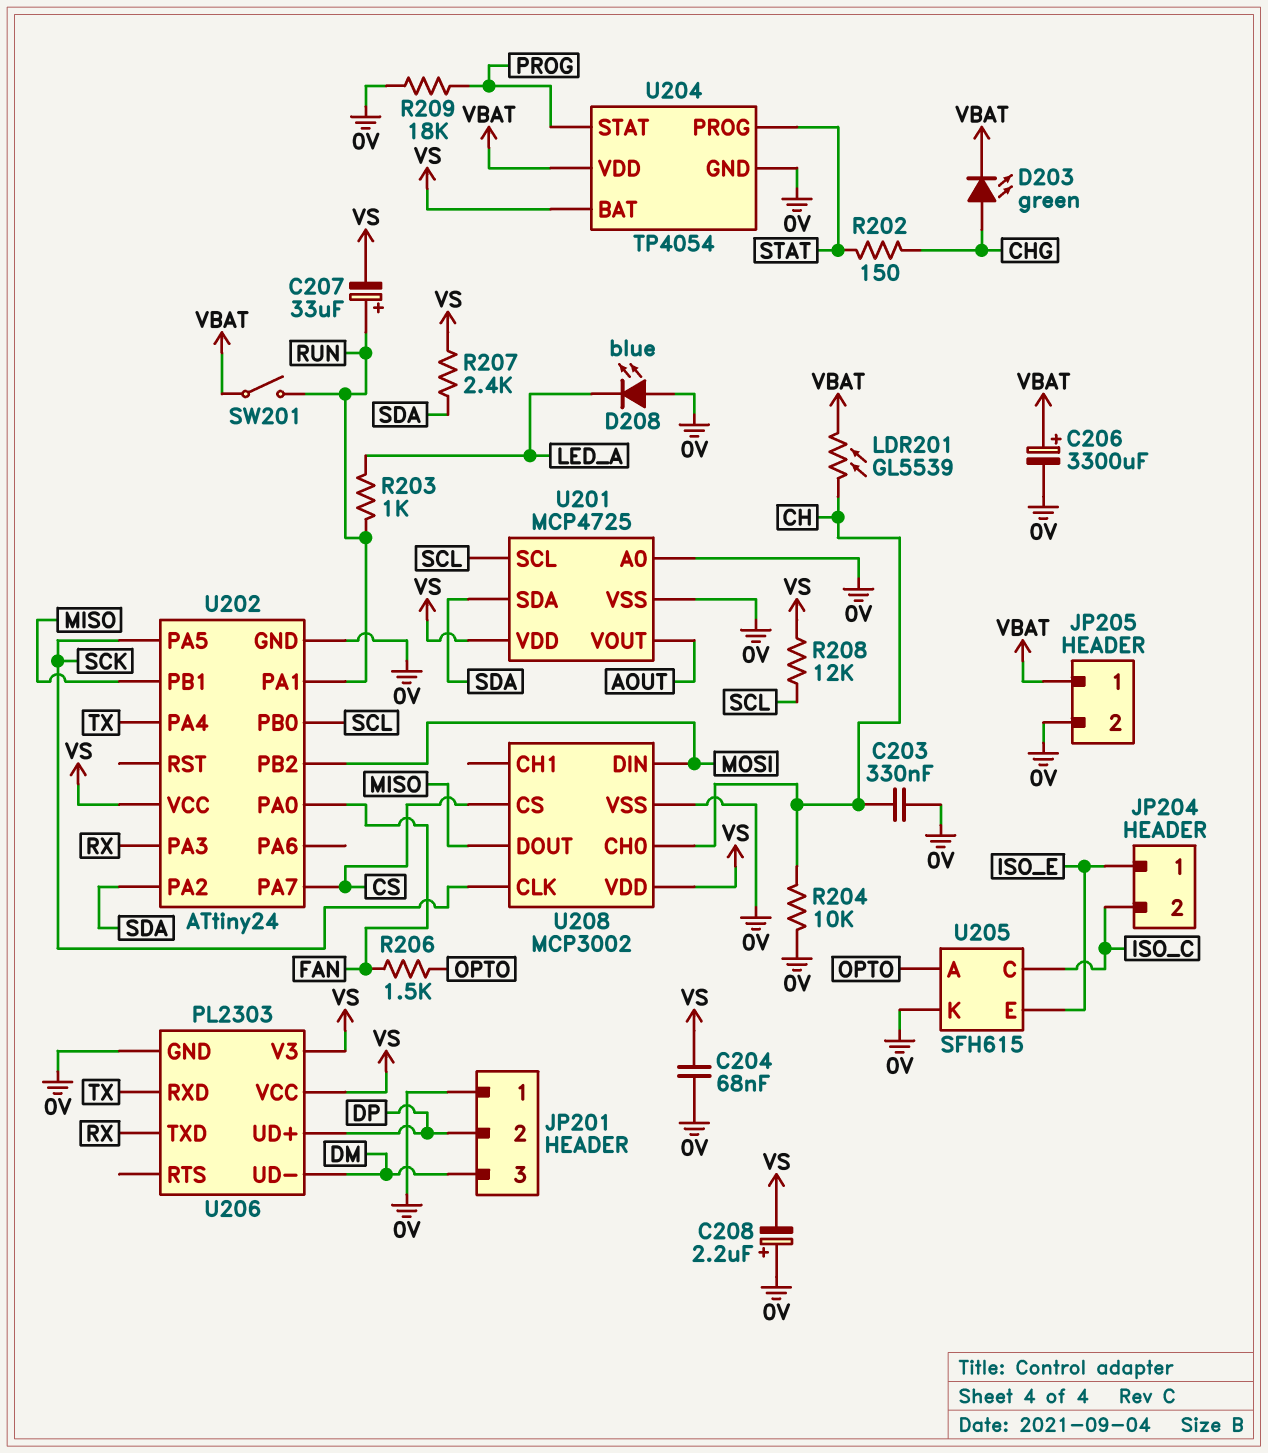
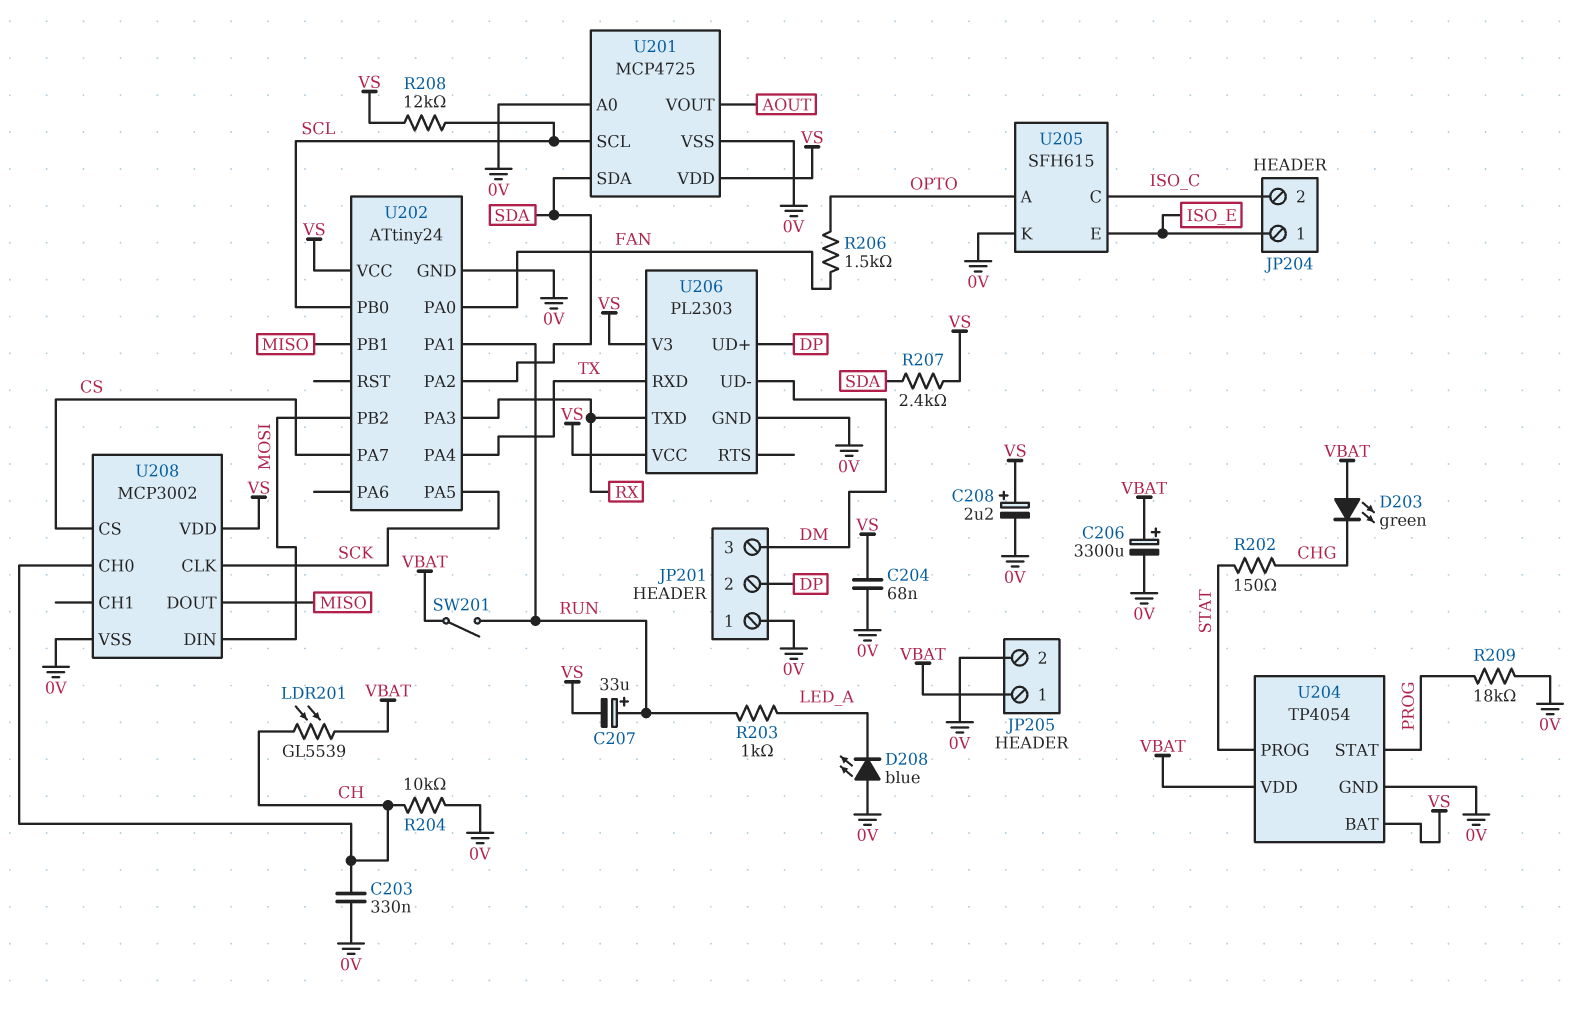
C208: 2.2uF (plus 0V, minus VS) -> 2.2uF (plus VS, minus 0V)
D203: LED green (A CHG, K VBAT) -> LED green (A VBAT, K CHG)

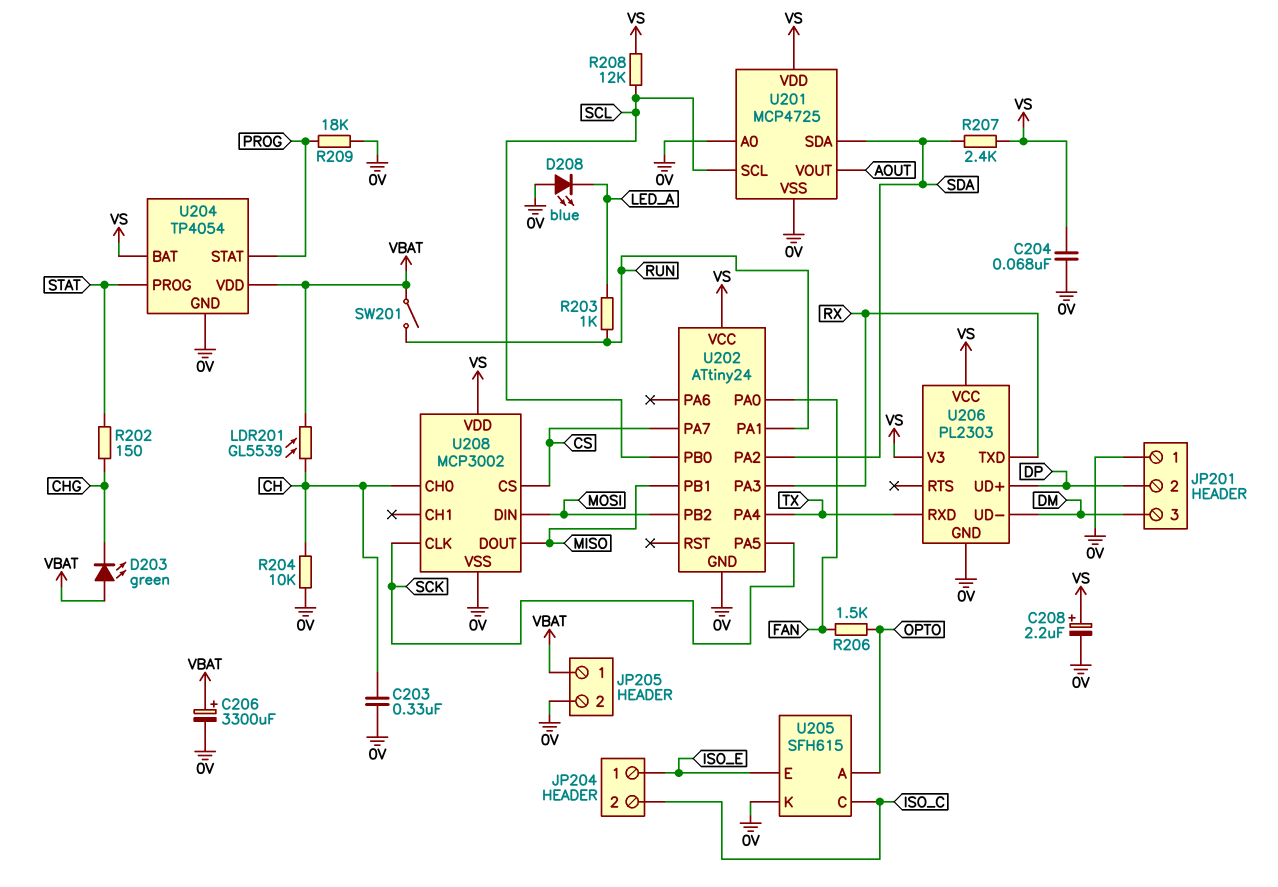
C207: 33uF (plus RUN, minus VS) -> none

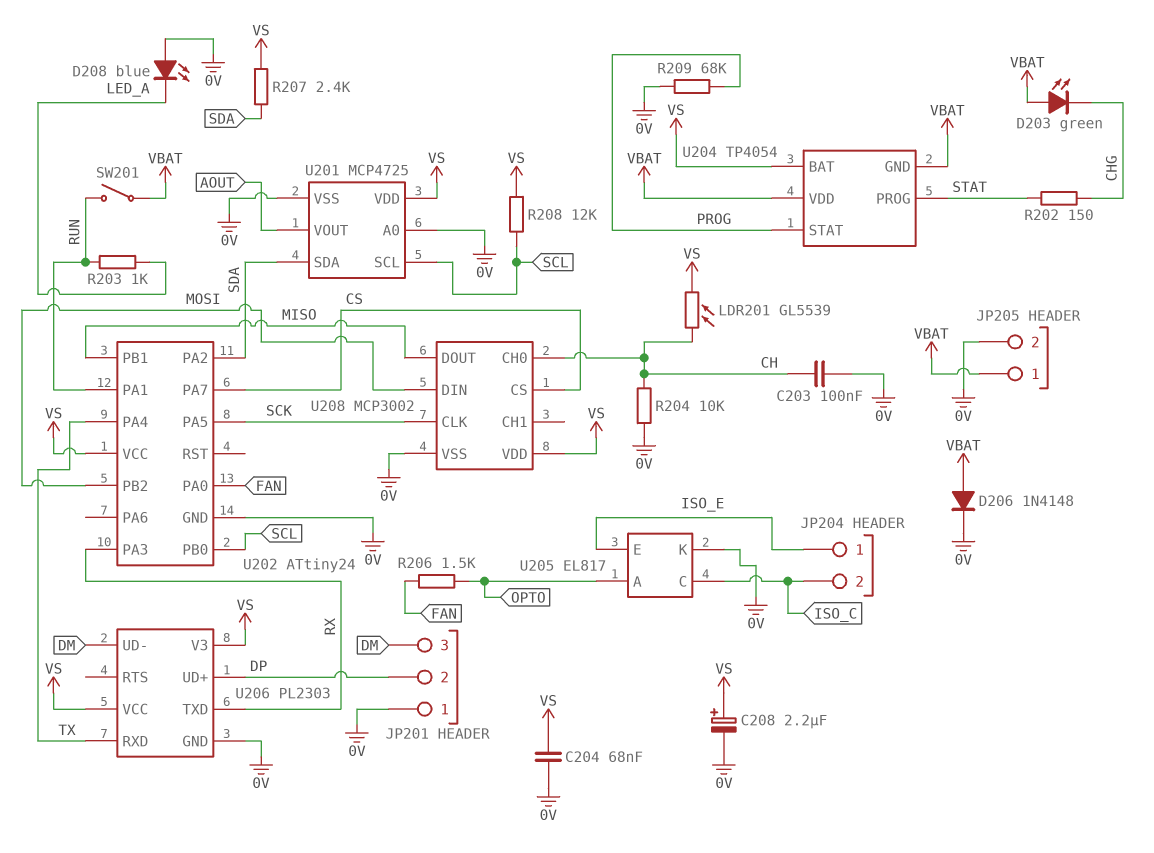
C203: 330nF (0V, CH) -> 100nF (0V, CH)
C206: 3300uF (plus VBAT, minus 0V) -> none
D206: none -> diode 1N4148 (A VBAT, K 0V)
LDR201: GL5539 (CH, VBAT) -> GL5539 (CH, VS)
R209: 18k (0V, PROG) -> 68k (0V, PROG)
U204 pin GND: 0V -> VBAT
U205: SFH615 -> EL817

